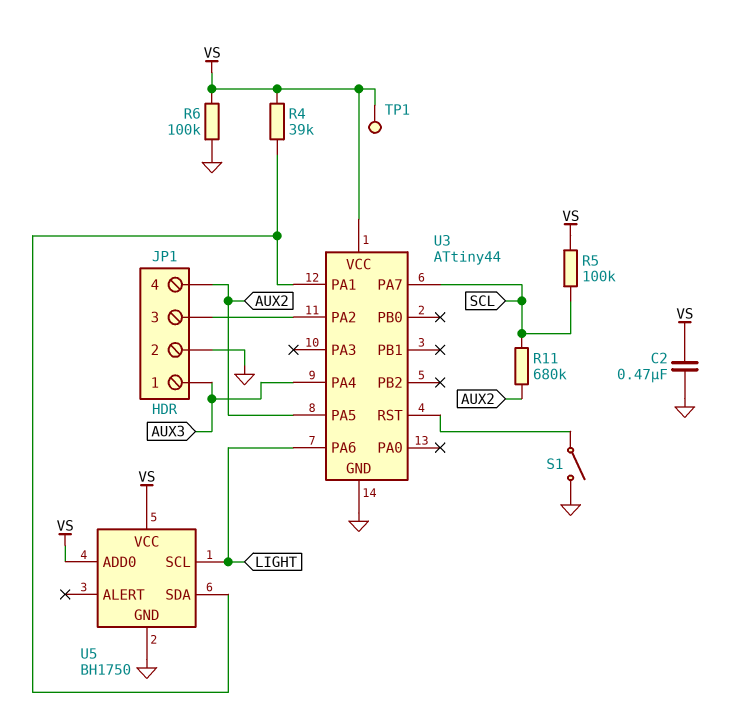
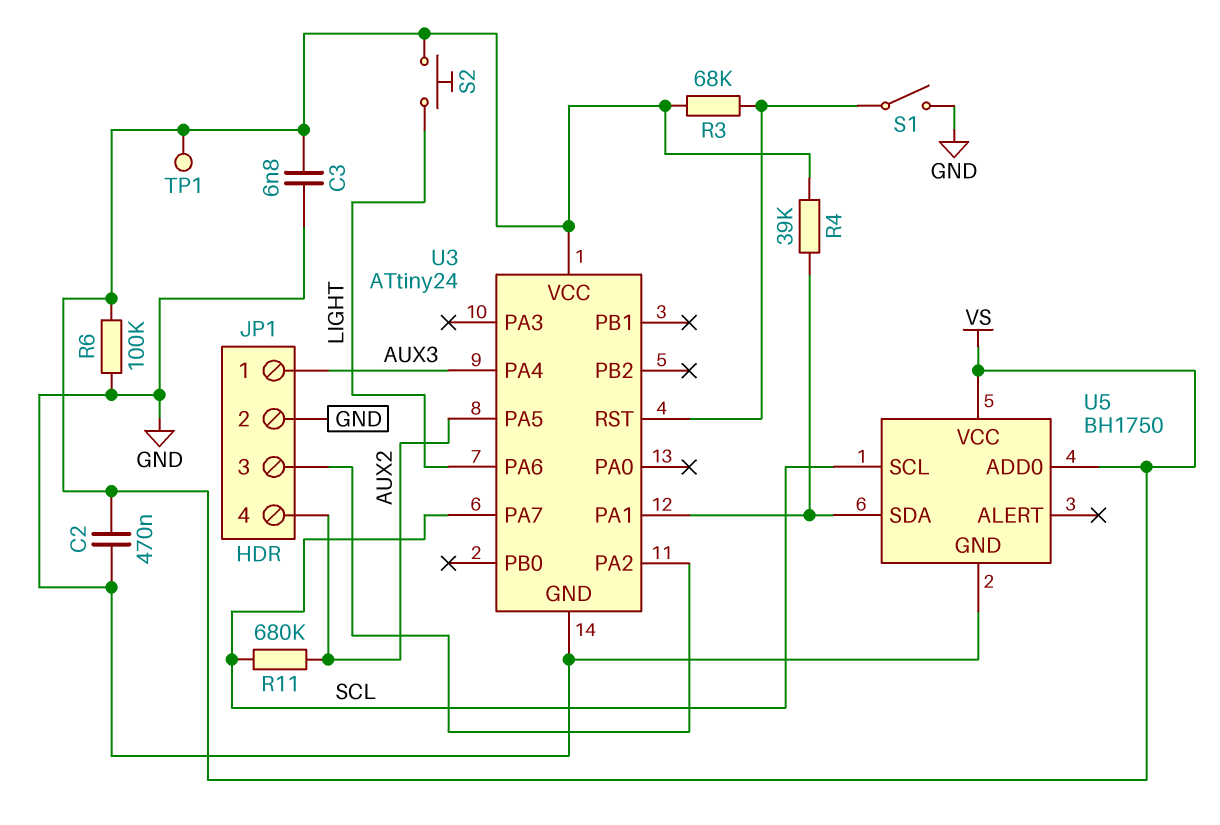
C3: none -> 6.8nF (GND, VS)
R3: none -> 68k (U3/RST, VS)
R5: 100k (SCL, VS) -> none
S2: none -> button (LIGHT, VS)
U3: ATtiny44 -> ATtiny24
U5 pin SCL: LIGHT -> SCL

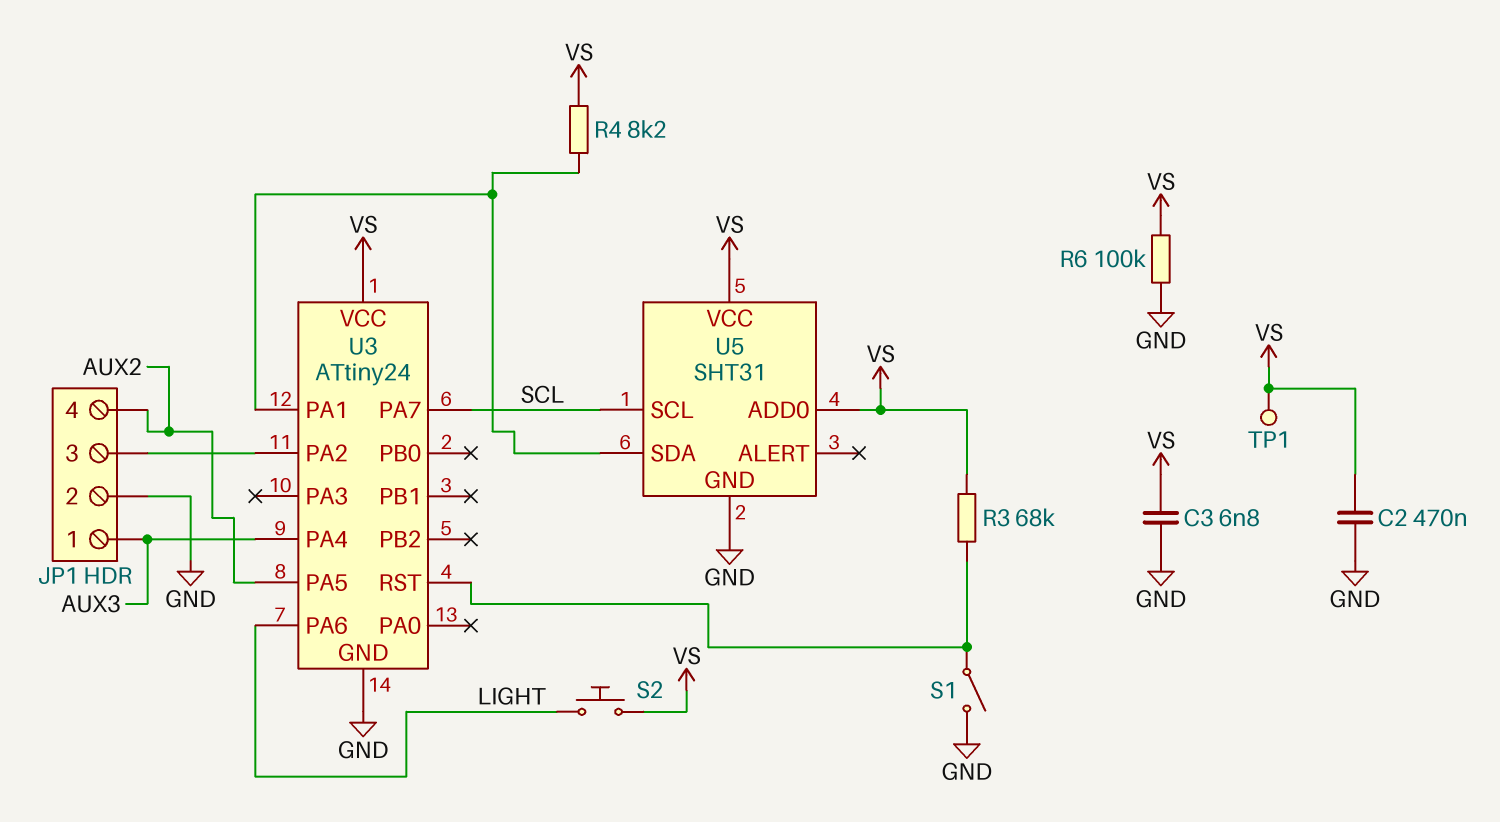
R4: 39k (U3/PA1, VS) -> 8.2k (U3/PA1, VS)
R11: 680k (AUX2, SCL) -> none
U5: BH1750 -> SHT31

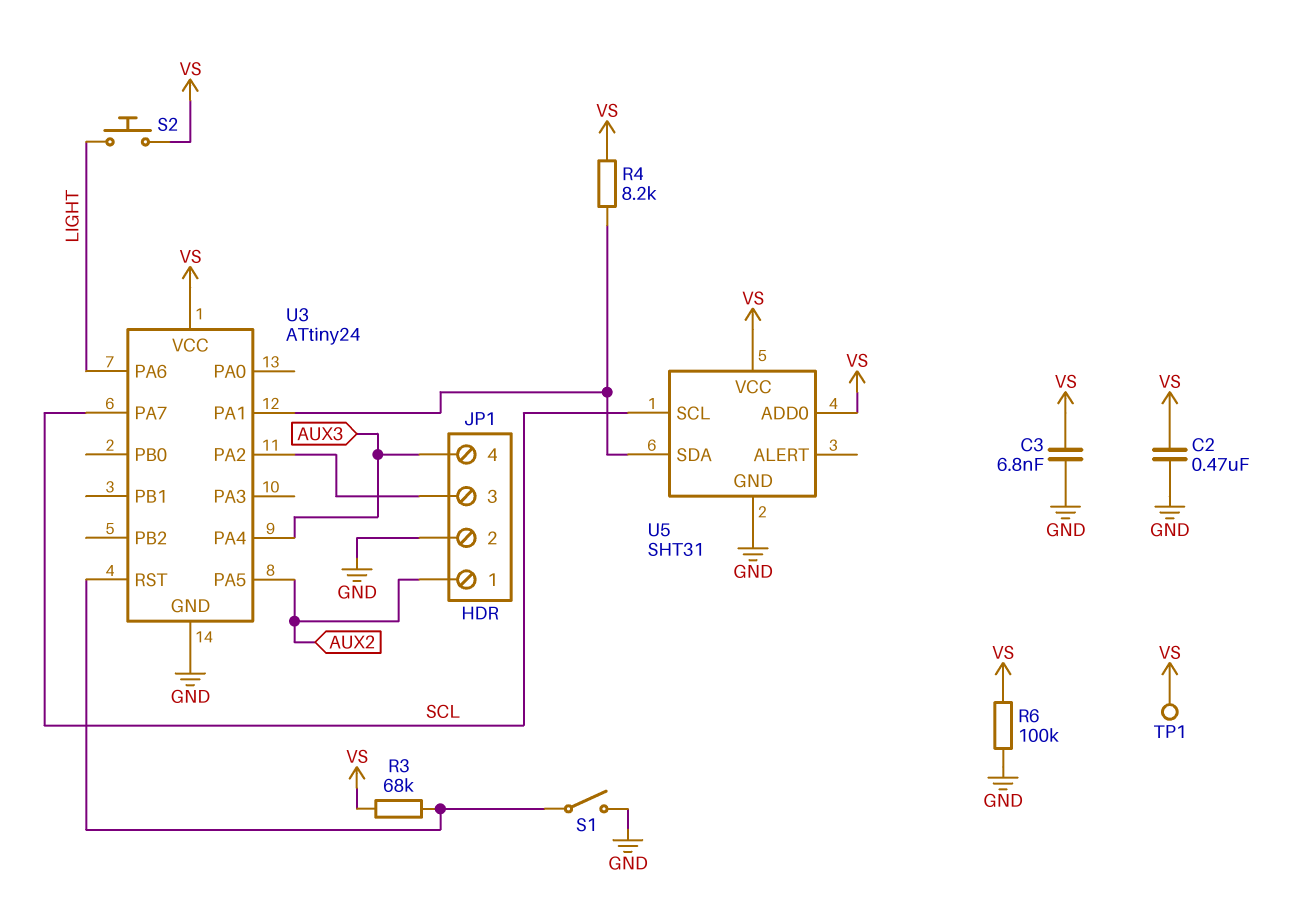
JP1 pin 1: AUX3 -> AUX2
JP1 pin 4: AUX2 -> AUX3

